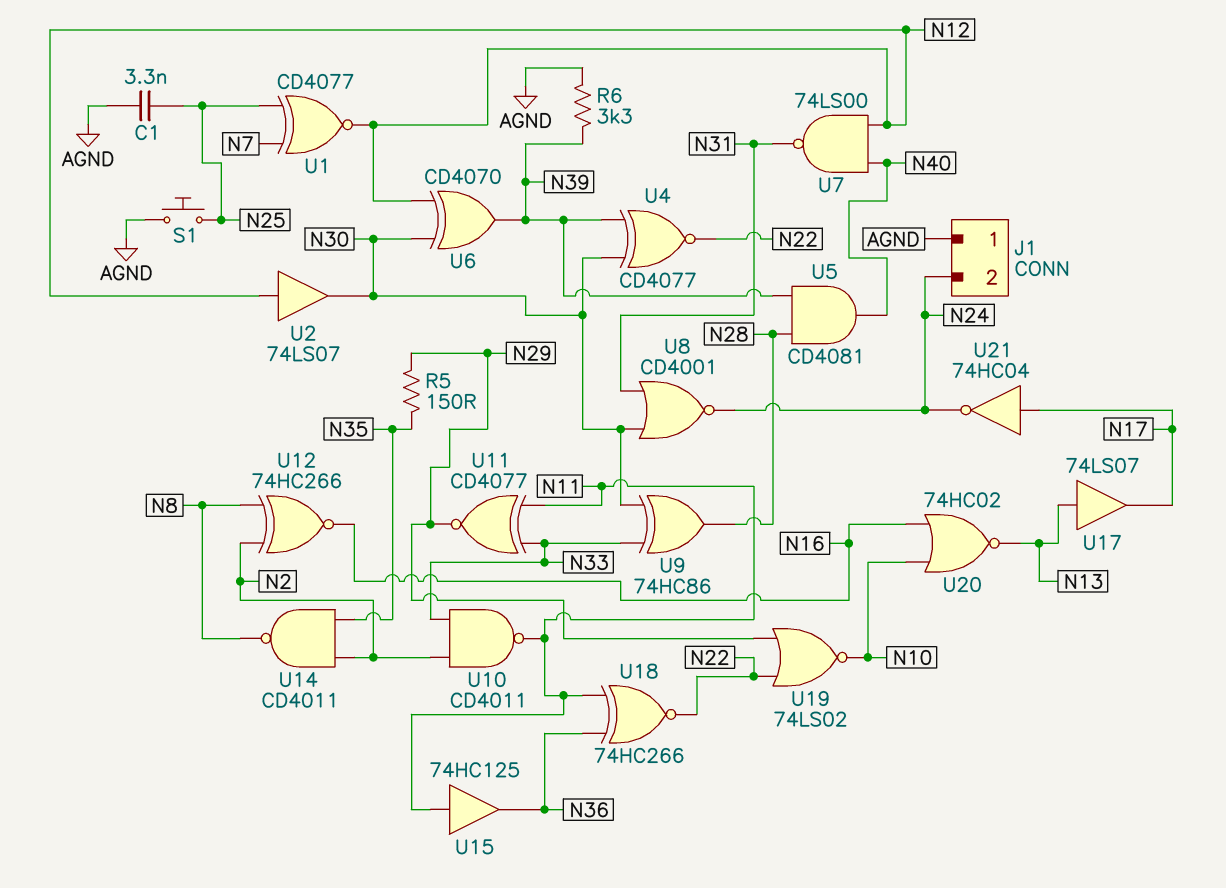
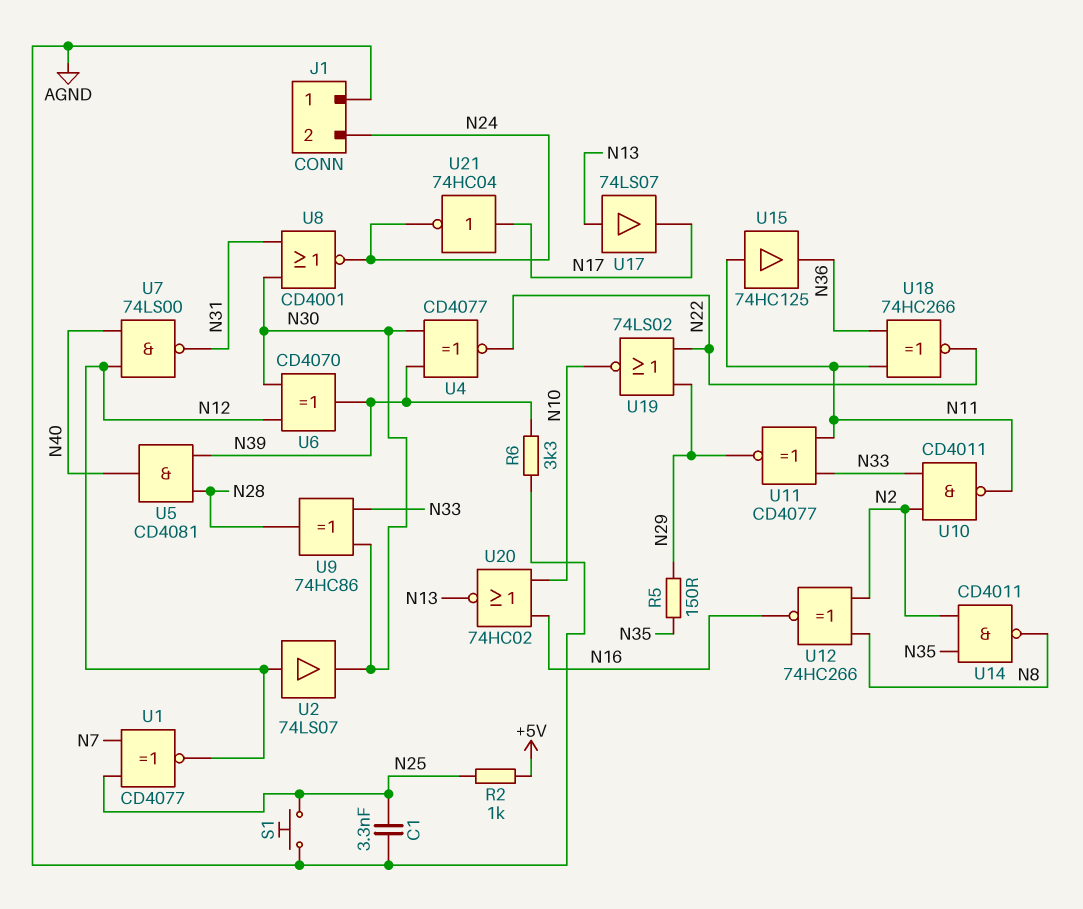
R2: none -> 1k (+5V, N25)

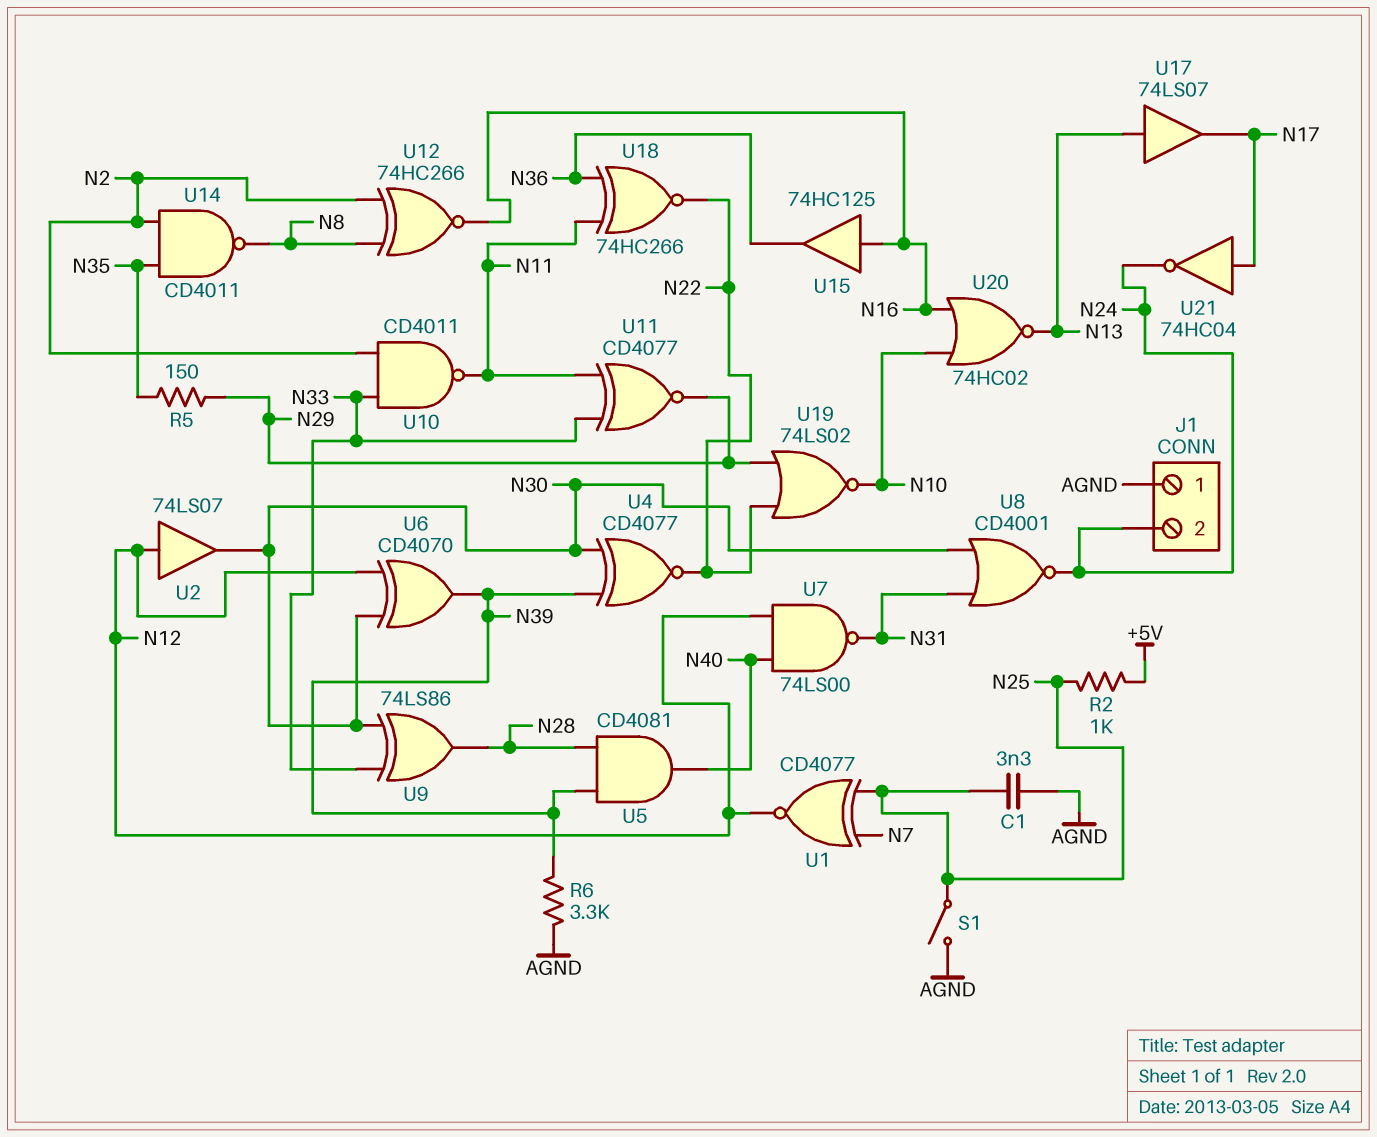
S1: button (AGND, N25) -> switch (AGND, N25)
U9: XOR 74HC86 (in N30, in N33, out N28) -> XOR 74LS86 (in N30, in N33, out N28)
U15: buffer 74HC125 (in N11, out N36) -> buffer 74HC125 (in N16, out N36)

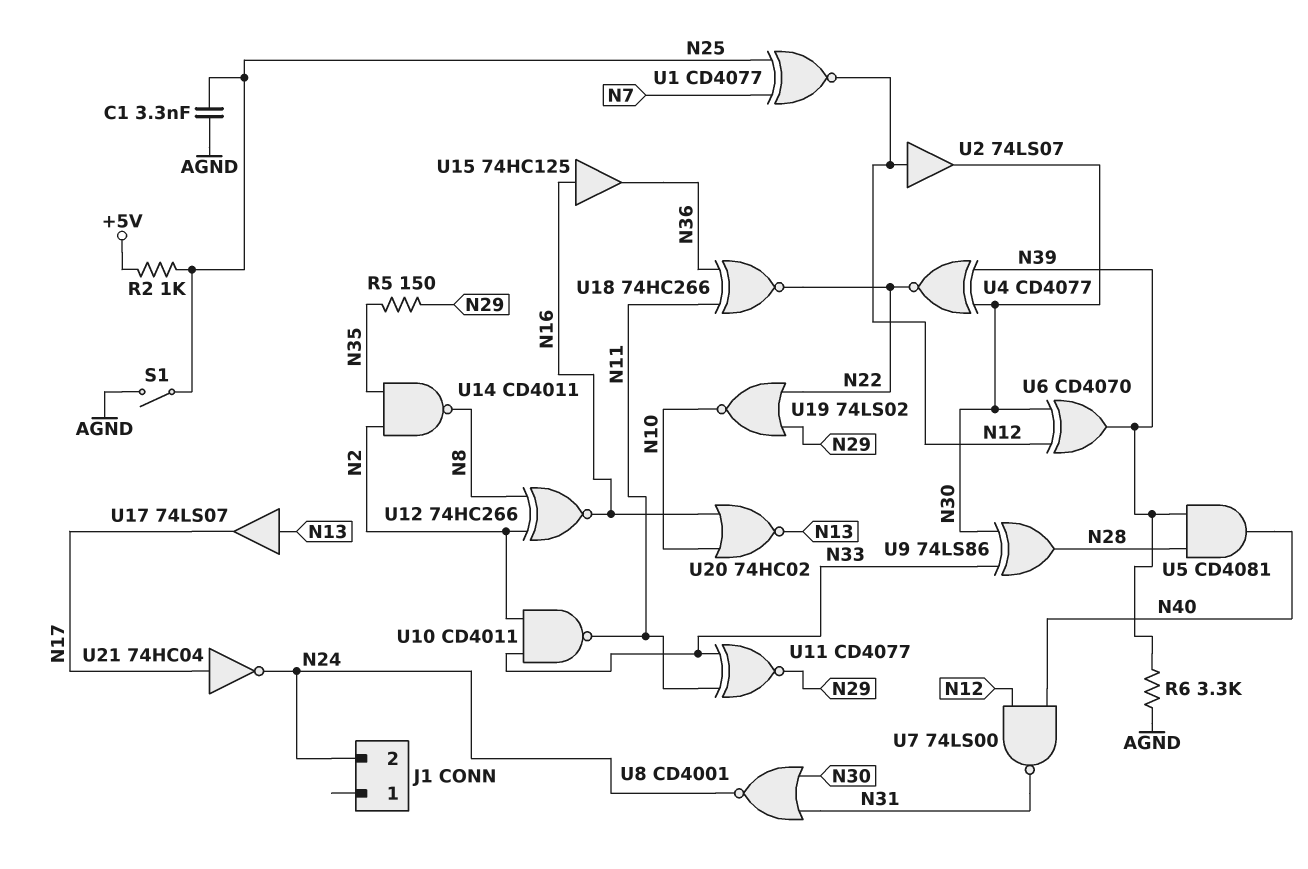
J1 pin 1: AGND -> none

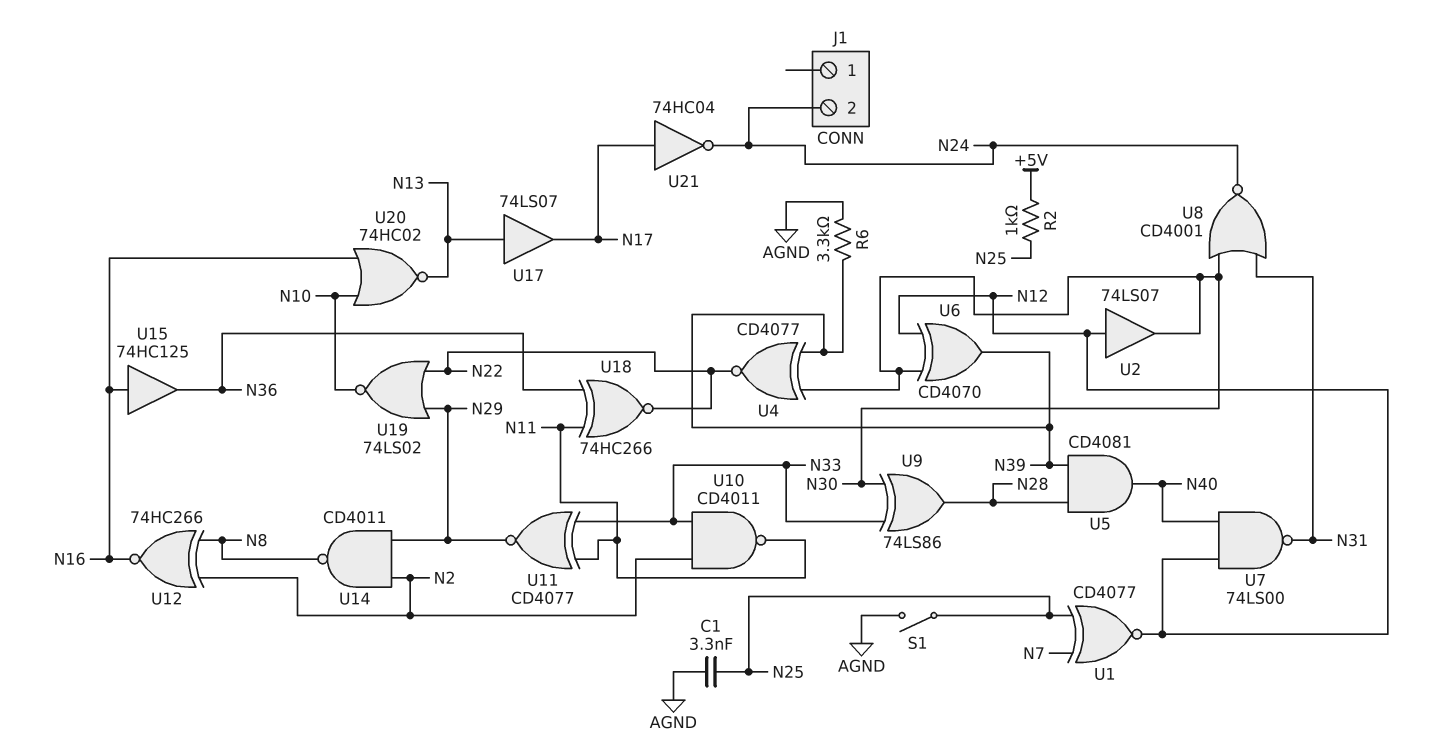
R5: 150 (N29, N35) -> none
U14: NAND CD4011 (in N2, in N35, out N8) -> NAND CD4011 (in N2, in N29, out N8)

